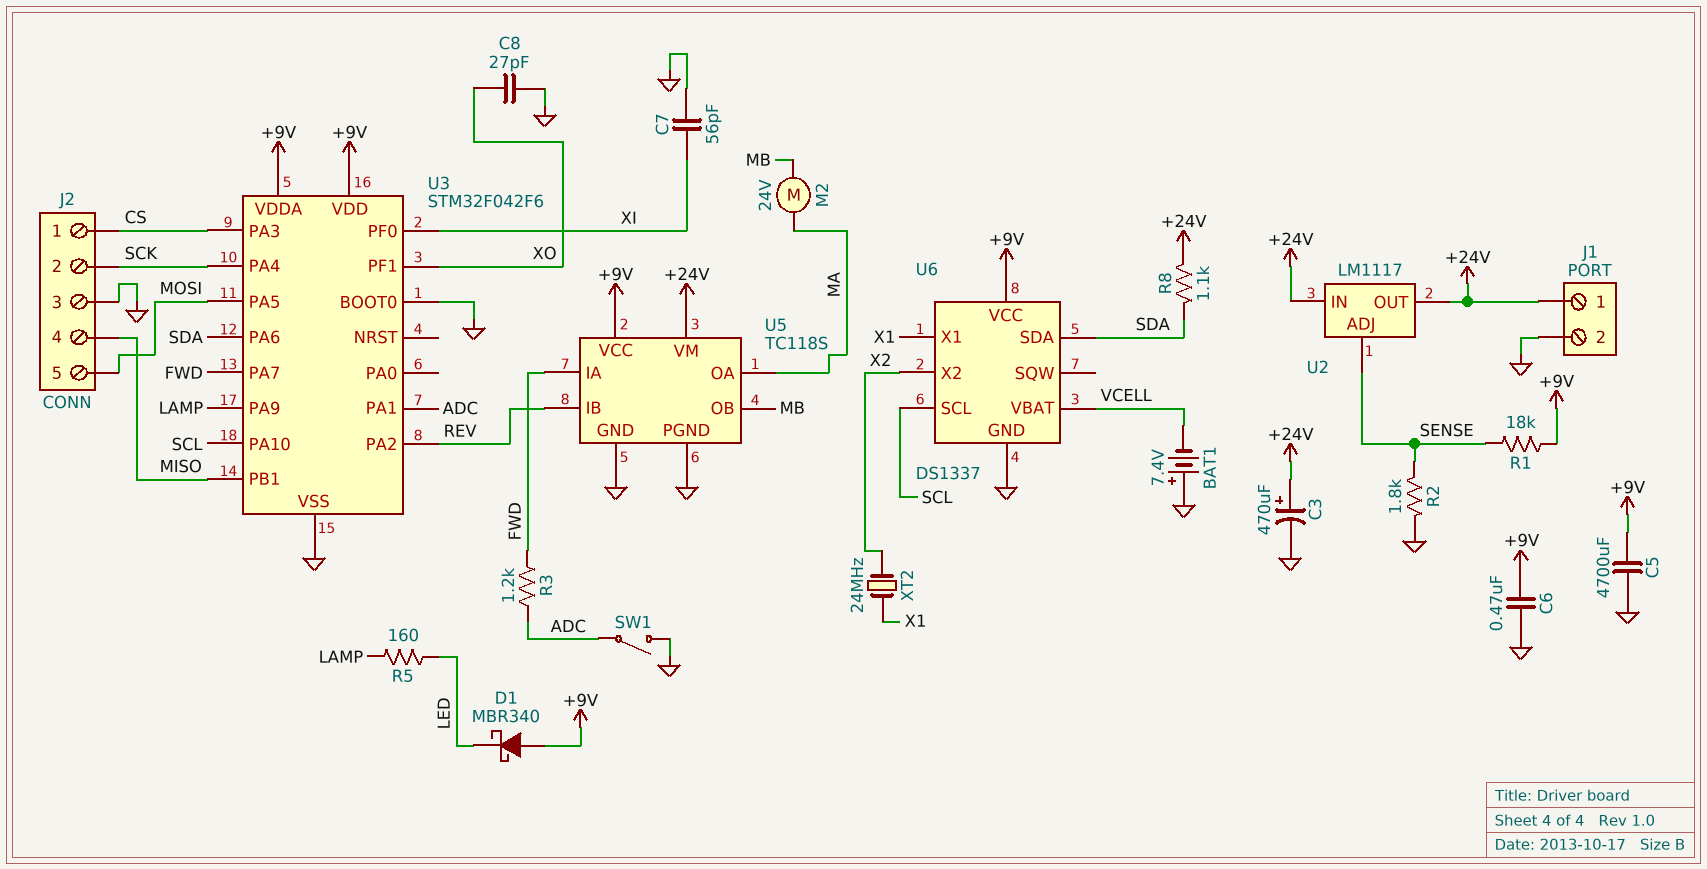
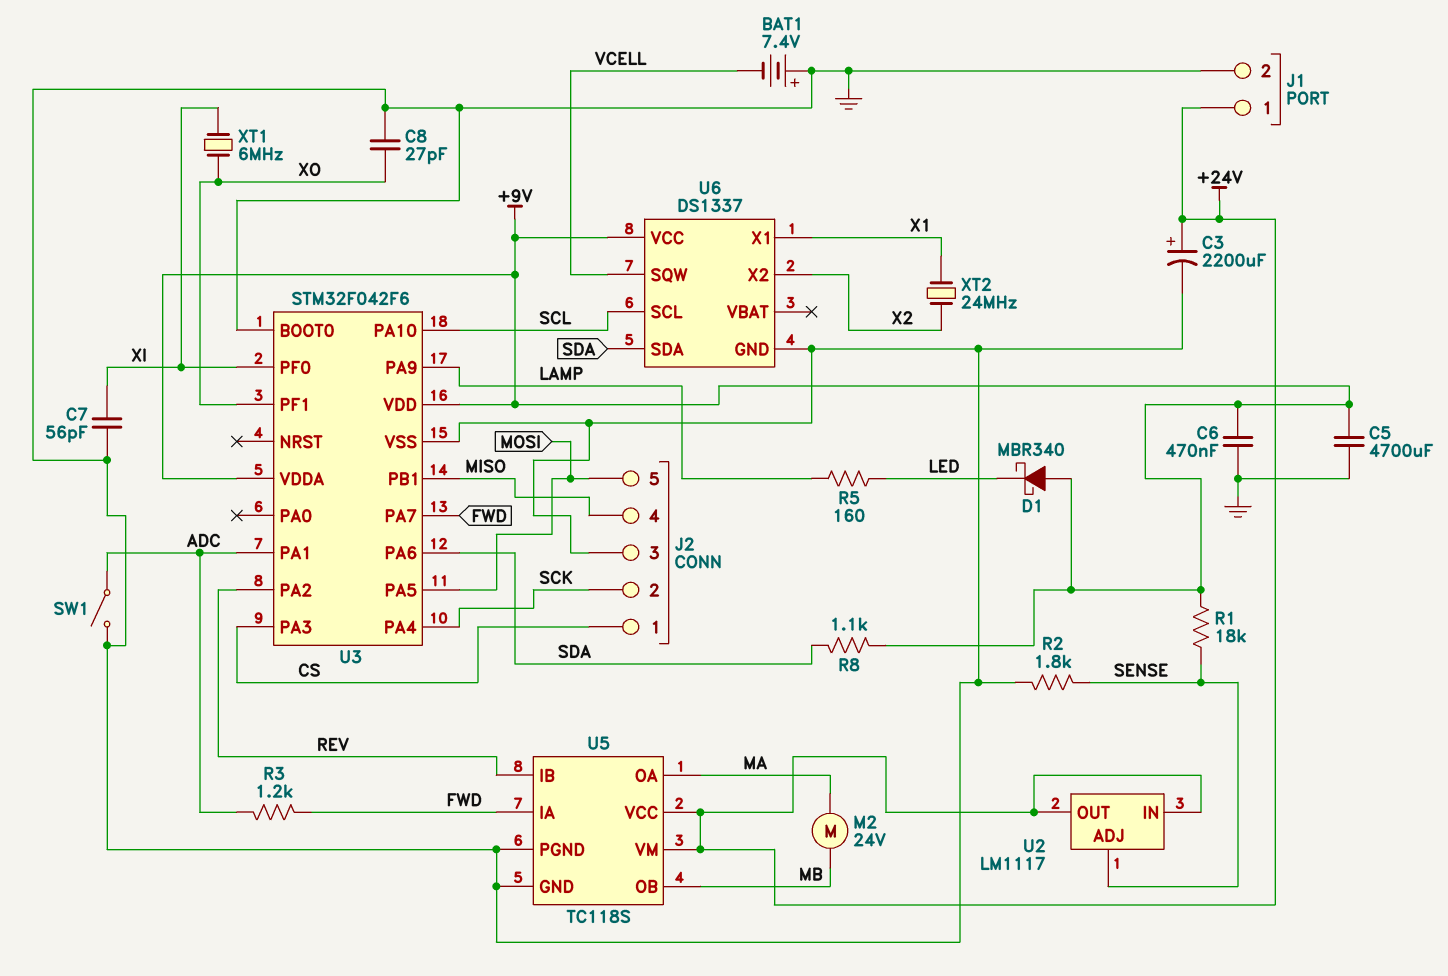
C3: 470uF (plus +24V, minus GND) -> 2200uF (plus +24V, minus GND)
R8: 1.1k (+24V, SDA) -> 1.1k (+9V, SDA)
U5 pin VCC: +9V -> +24V
U6 pin SQW: none -> VCELL
U6 pin VBAT: VCELL -> none
XT1: none -> 6MHz (XI, XO)

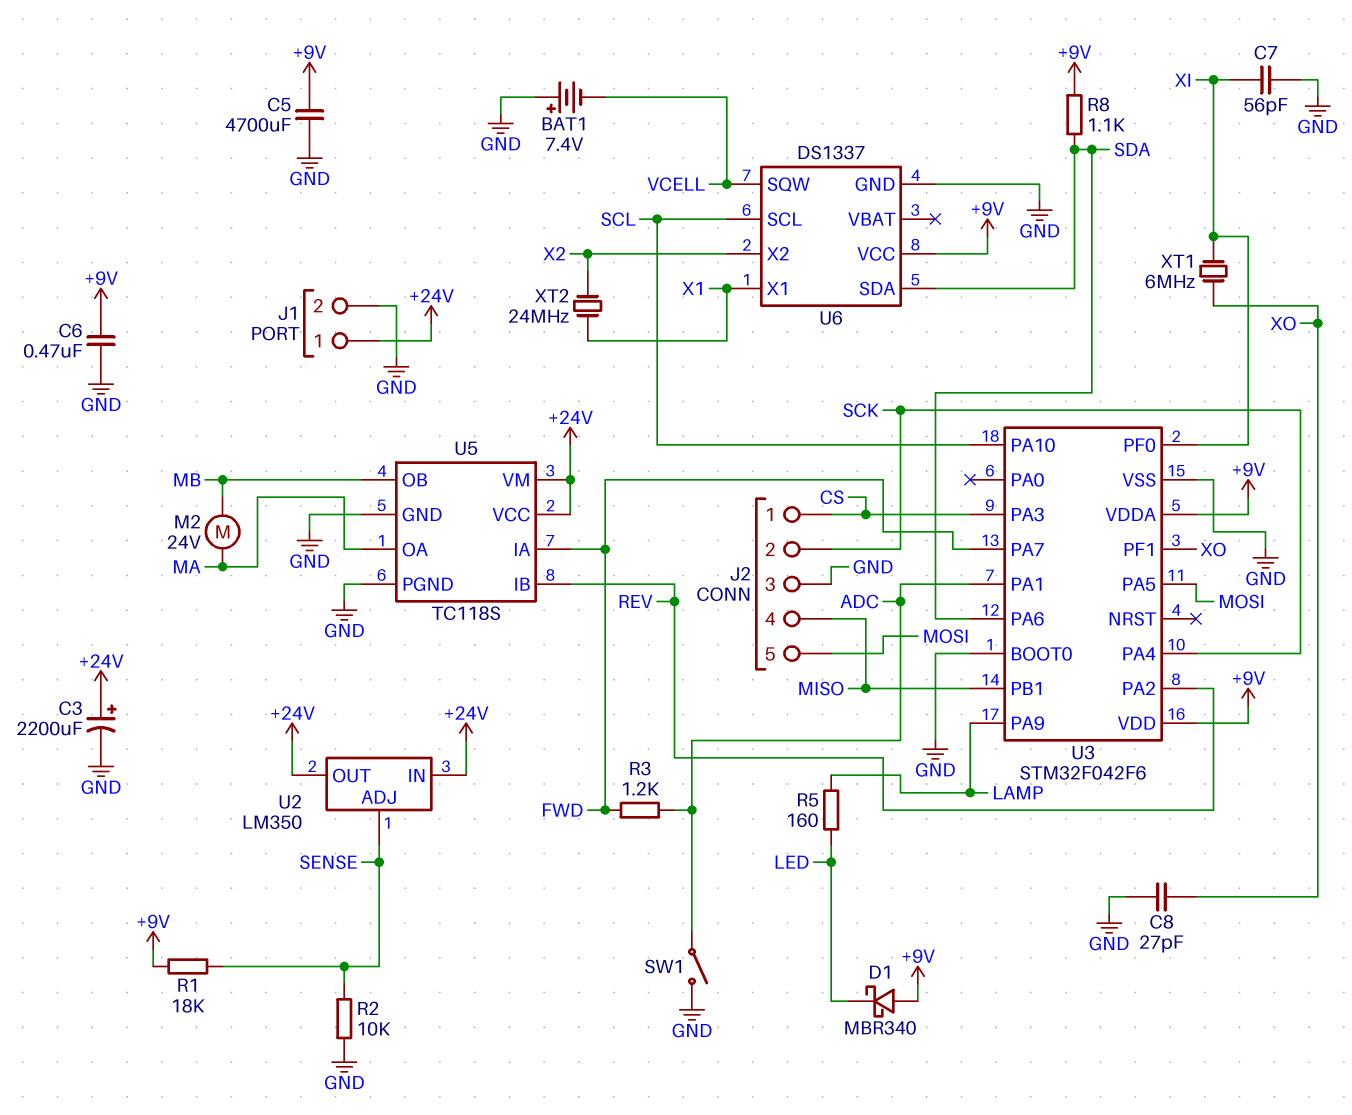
R2: 1.8k (GND, SENSE) -> 10k (GND, SENSE)
U2: LM1117 -> LM350

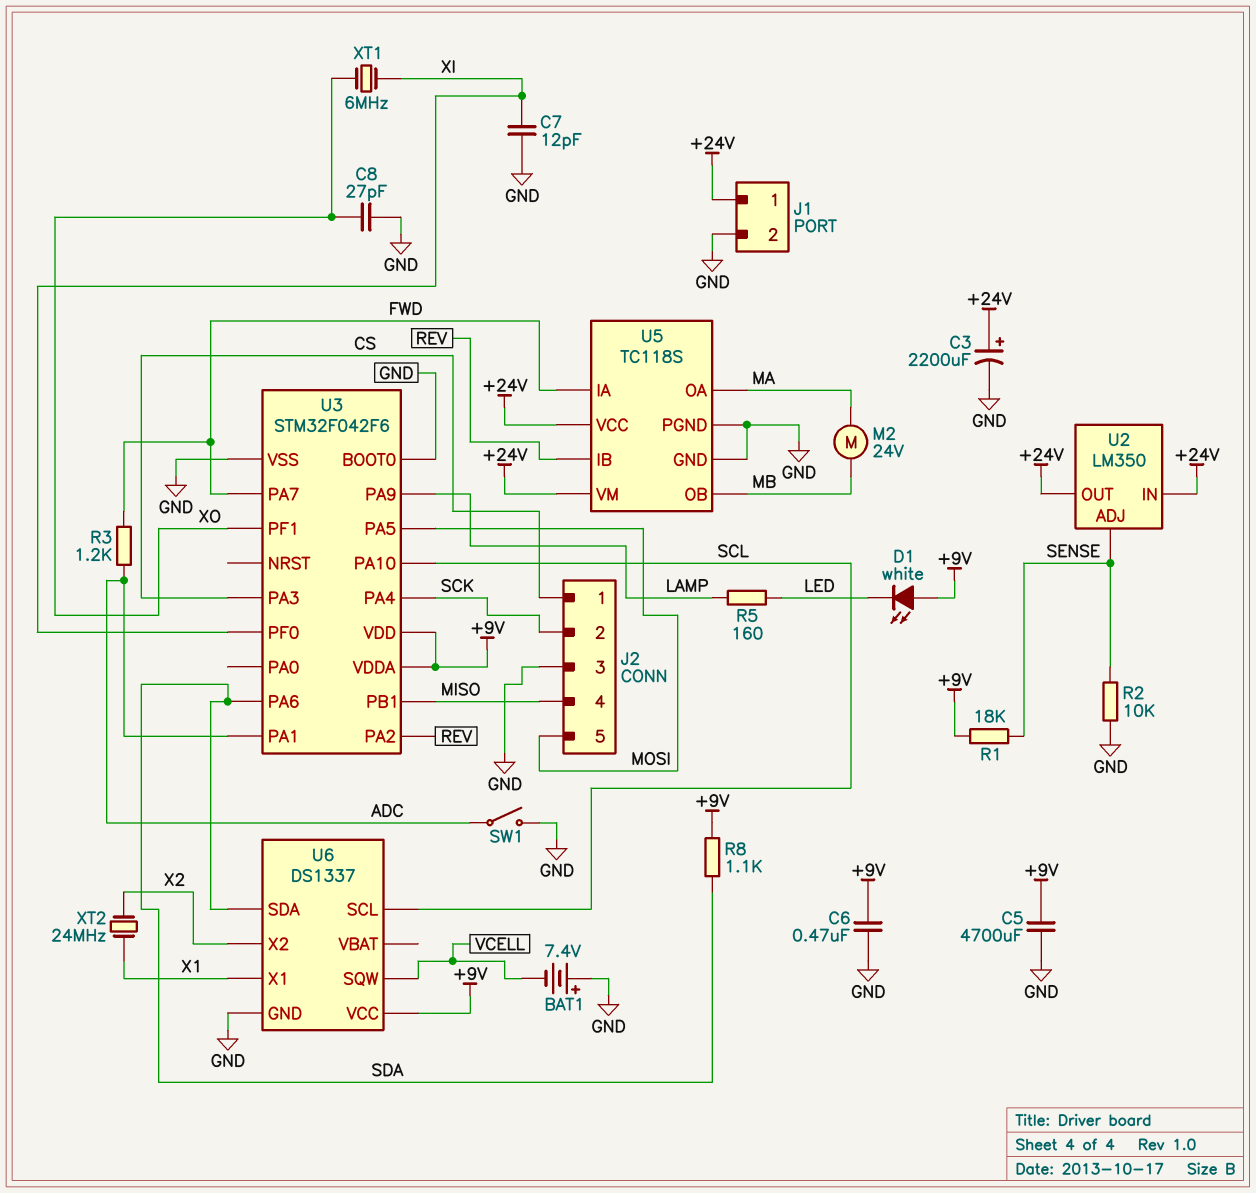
C7: 56pF (GND, XI) -> 12pF (GND, XI)
D1: schottky MBR340 (A +9V, K LED) -> LED white (A +9V, K LED)

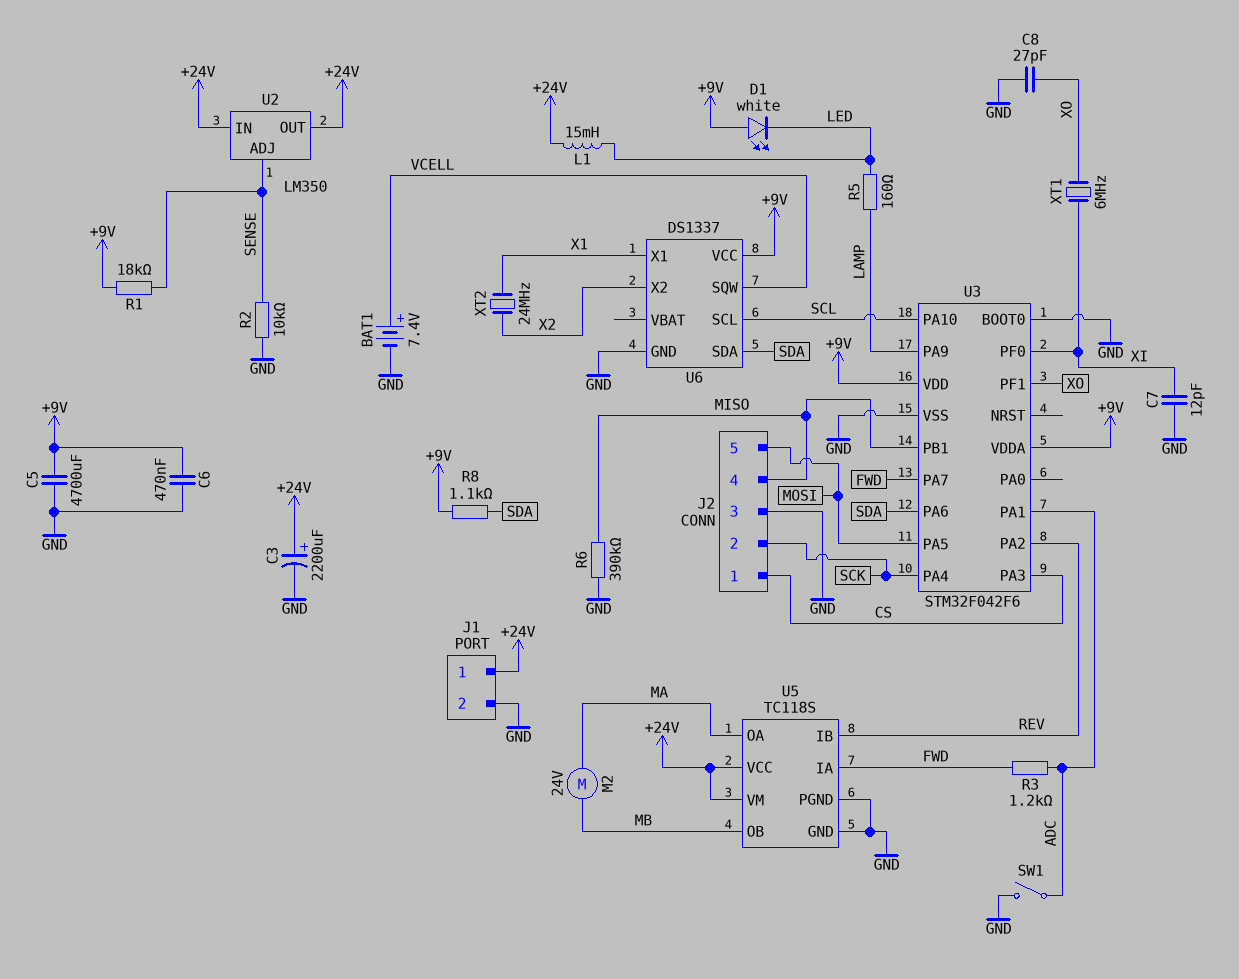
BAT1: 7.4V (plus GND, minus VCELL) -> 7.4V (plus VCELL, minus GND)
L1: none -> 15mH (+24V, LED)
R6: none -> 390k (GND, MISO)

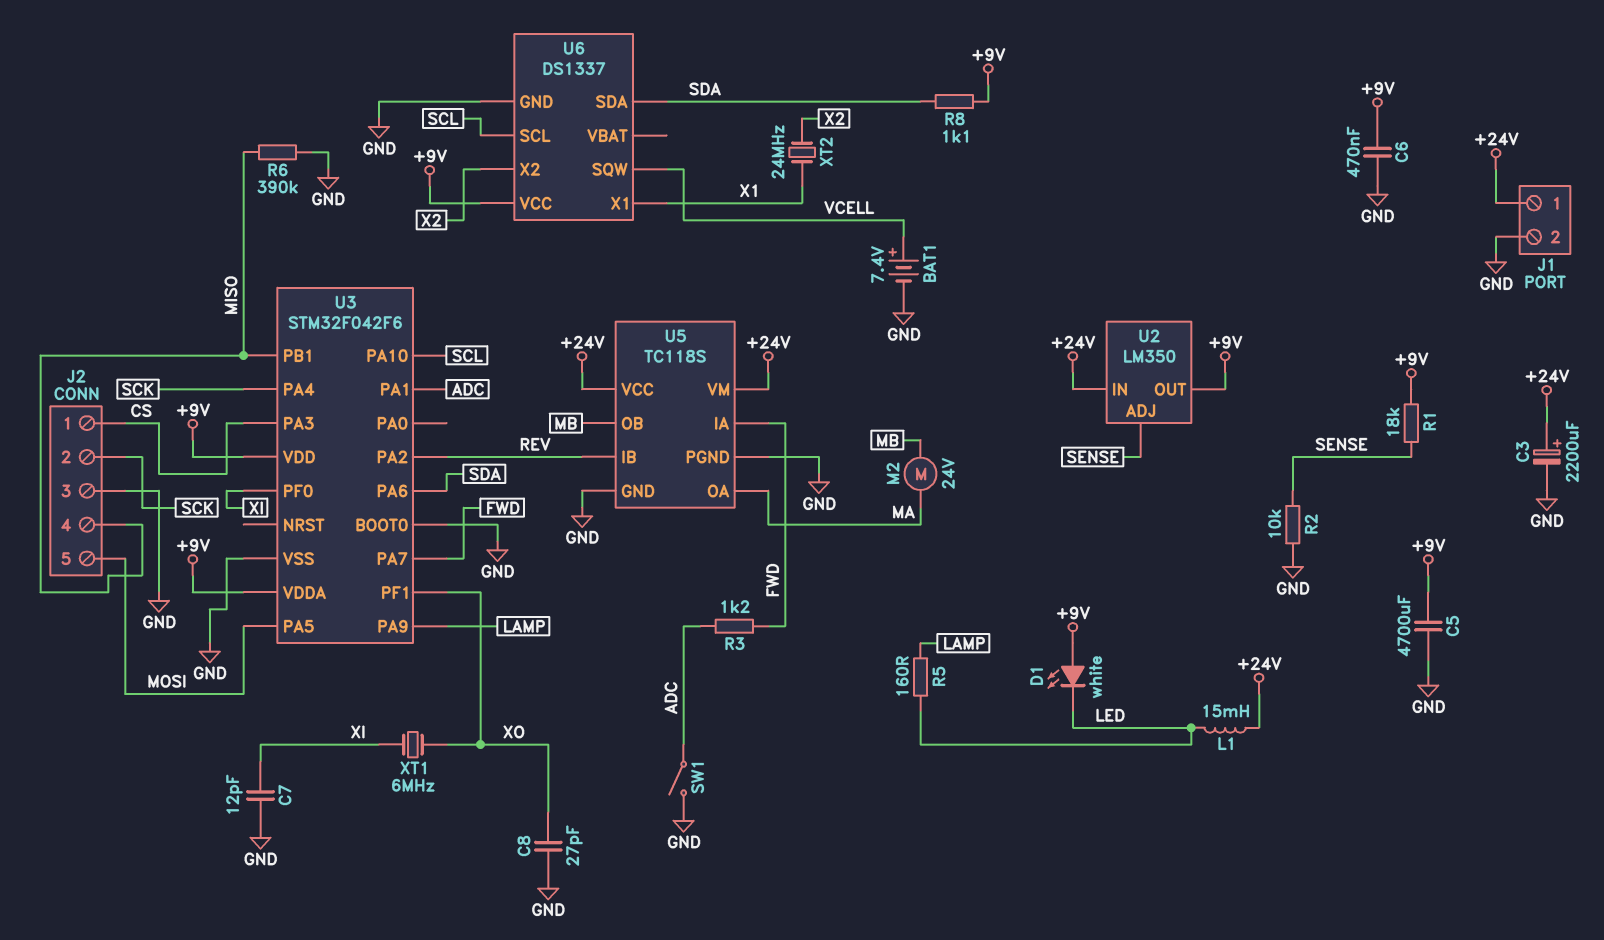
U2 pin OUT: +24V -> +9V

